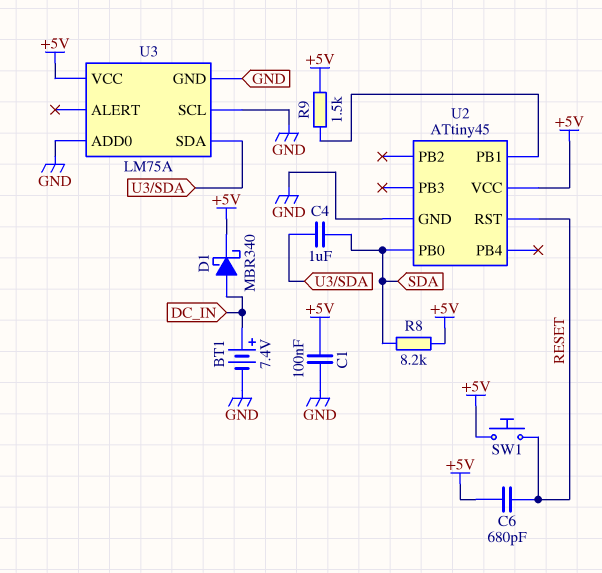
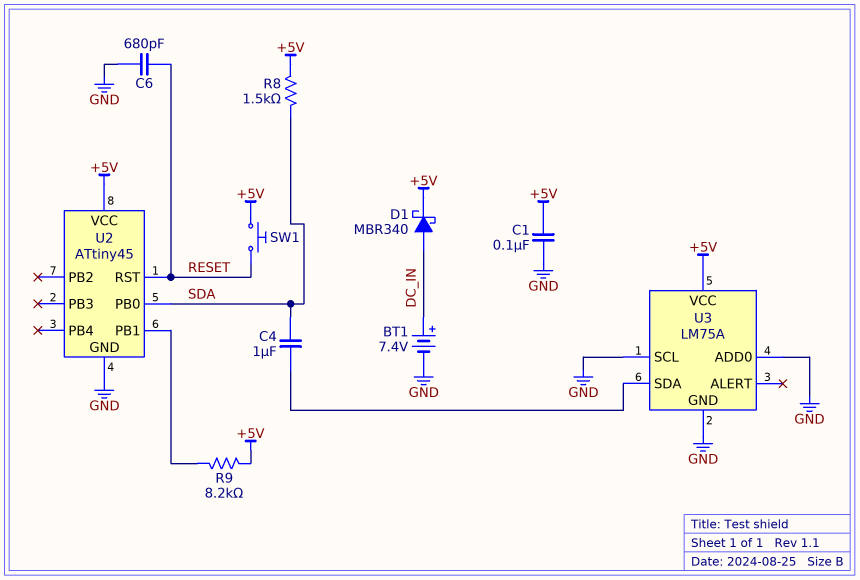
C6: 680pF (+5V, RESET) -> 680pF (GND, RESET)
R8: 8.2k (+5V, SDA) -> 1.5k (+5V, SDA)
R9: 1.5k (+5V, U2/PB1) -> 8.2k (+5V, U2/PB1)

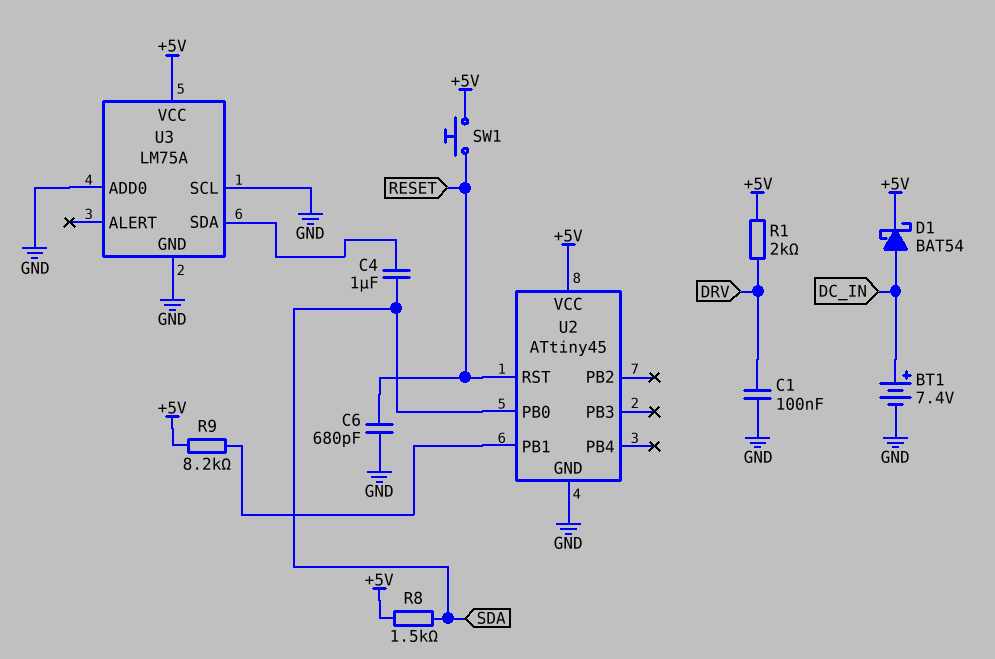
C1: 100nF (+5V, GND) -> 100nF (DRV, GND)
D1: schottky MBR340 (A DC_IN, K +5V) -> schottky BAT54 (A DC_IN, K +5V)
R1: none -> 2k (+5V, DRV)

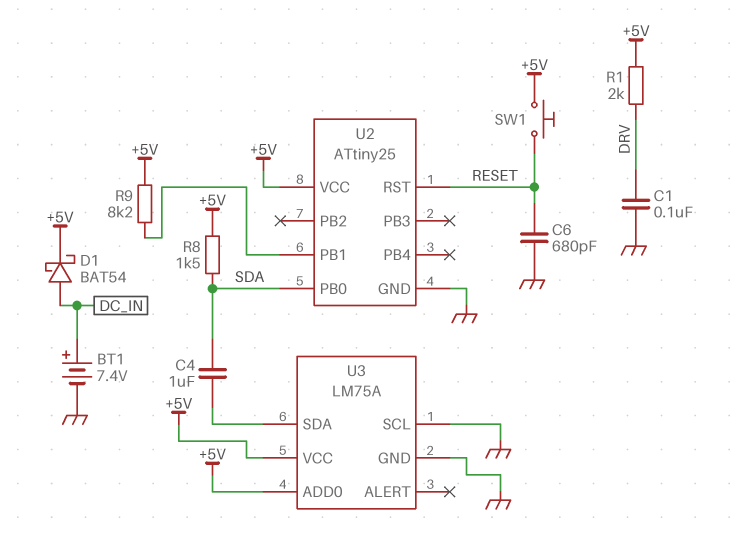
U2: ATtiny45 -> ATtiny25
U3 pin ADD0: GND -> +5V

